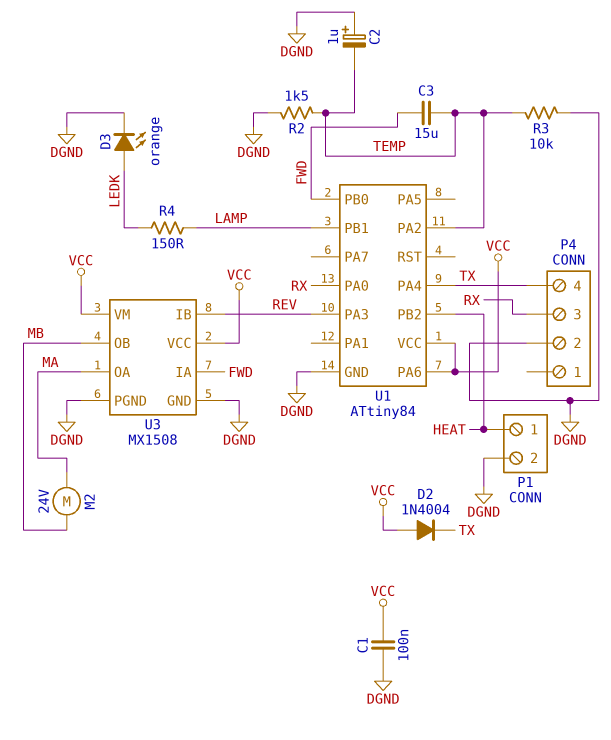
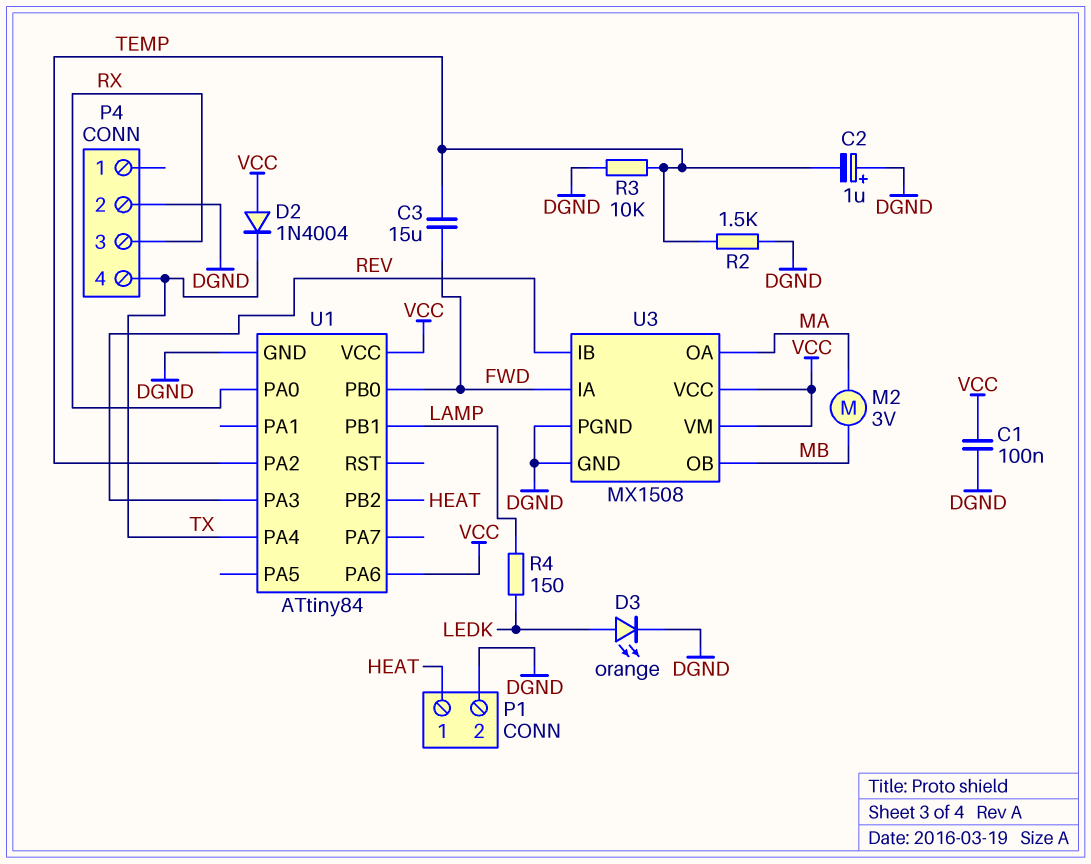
M2: motor 24V (MA, MB) -> motor 3V (MA, MB)

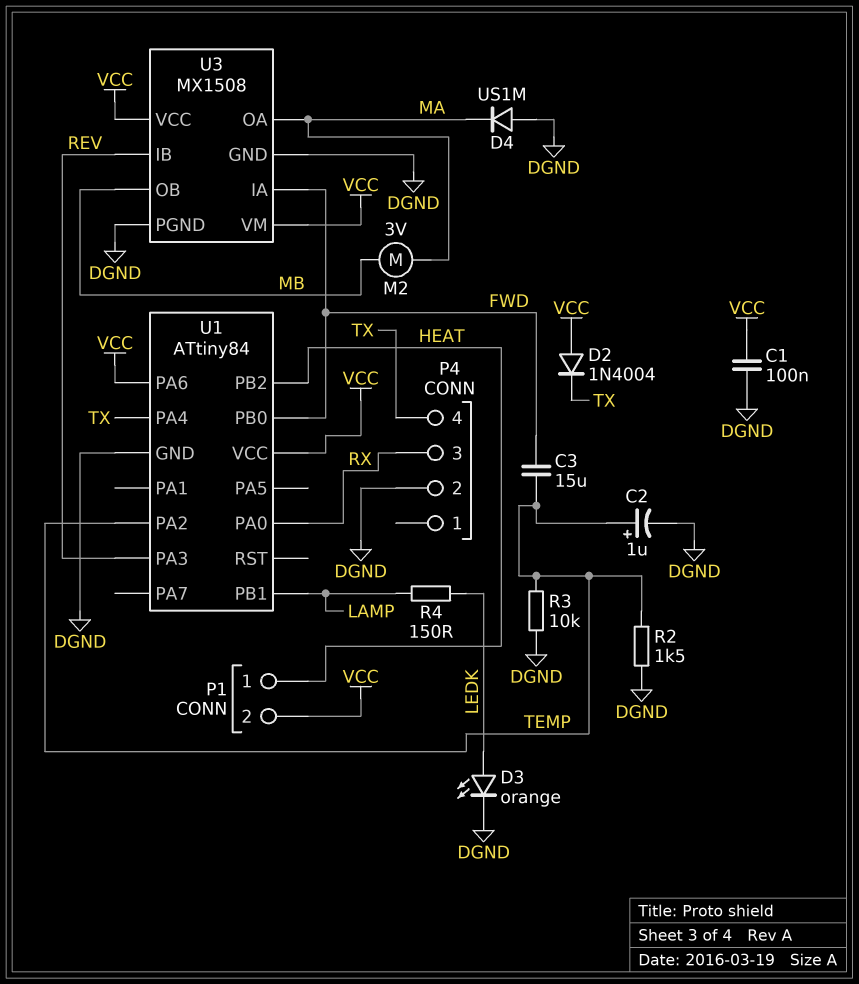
C2: 1uF (plus DGND, minus TEMP) -> 1uF (plus TEMP, minus DGND)
D4: none -> diode US1M (A DGND, K MA)
P1 pin 2: DGND -> VCC

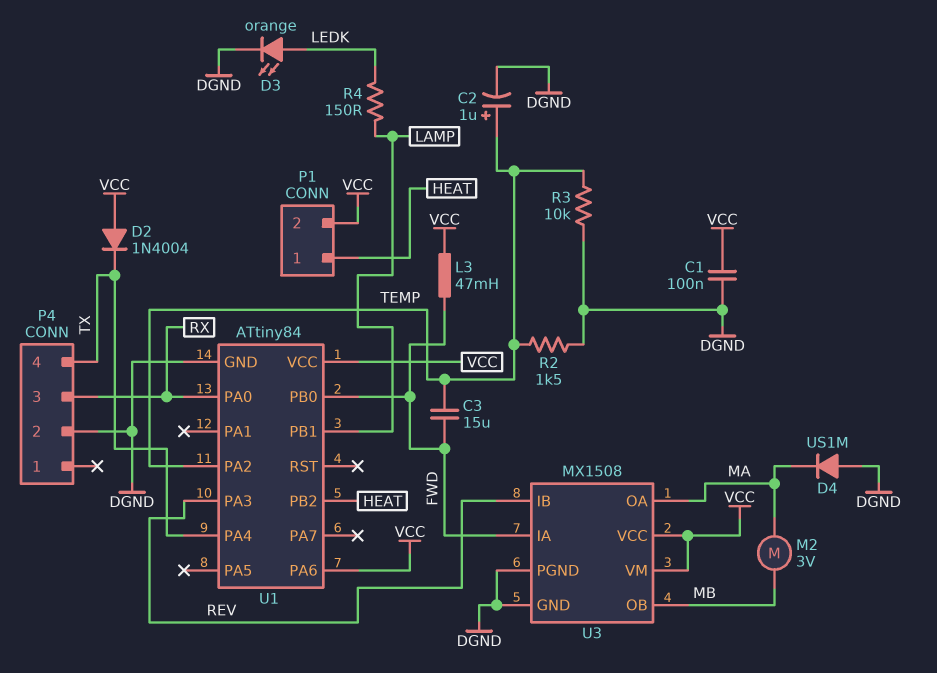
L3: none -> 47mH (FWD, VCC)

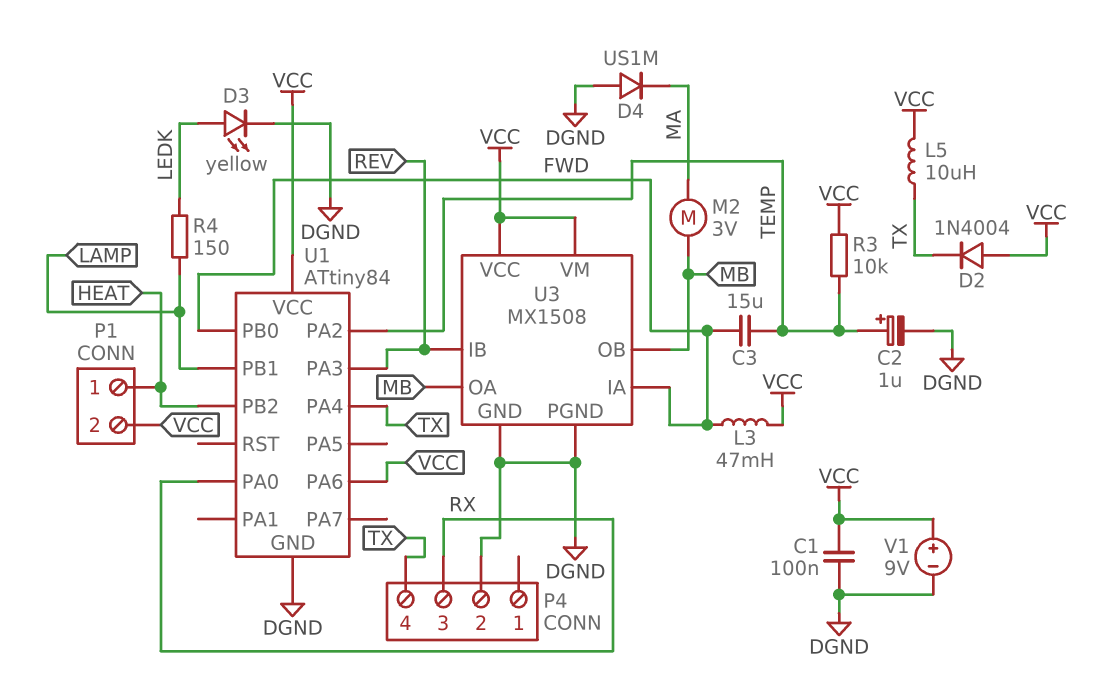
D3: LED orange (A LEDK, K DGND) -> LED yellow (A LEDK, K DGND)
L5: none -> 10uH (TX, VCC)
R2: 1.5k (DGND, TEMP) -> none
R3: 10k (DGND, TEMP) -> 10k (TEMP, VCC)
U3 pin OA: MA -> MB
V1: none -> 9V (plus VCC, minus DGND)

